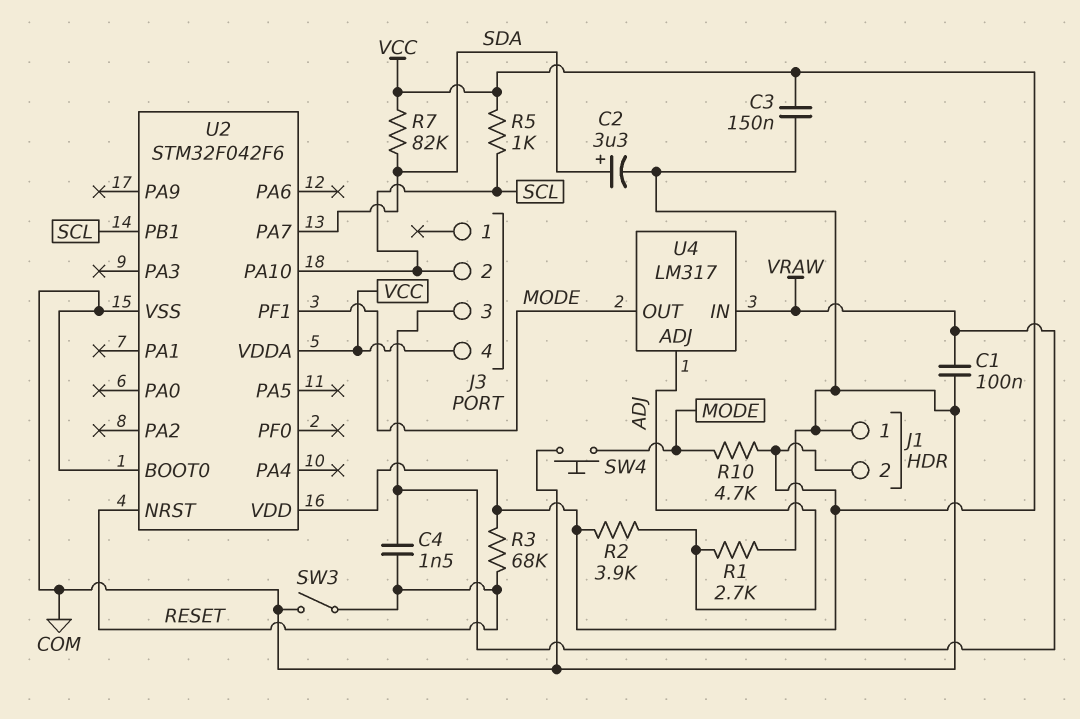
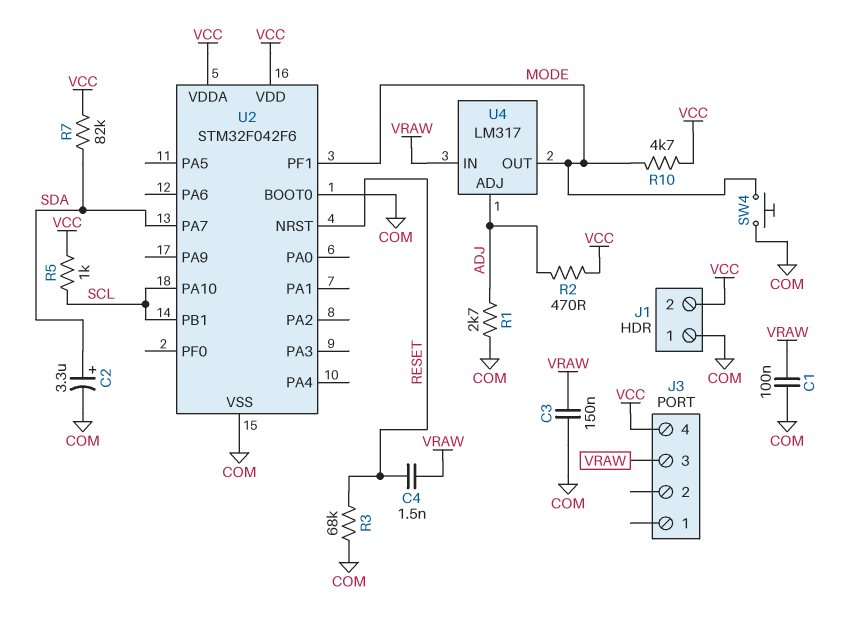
C3: 150nF (COM, VCC) -> 150nF (COM, VRAW)
J3 pin 2: SCL -> none
R2: 3.9k (ADJ, VCC) -> 470 (ADJ, VCC)
R3: 68k (RESET, VCC) -> 68k (COM, RESET)
SW3: switch (COM, RESET) -> none

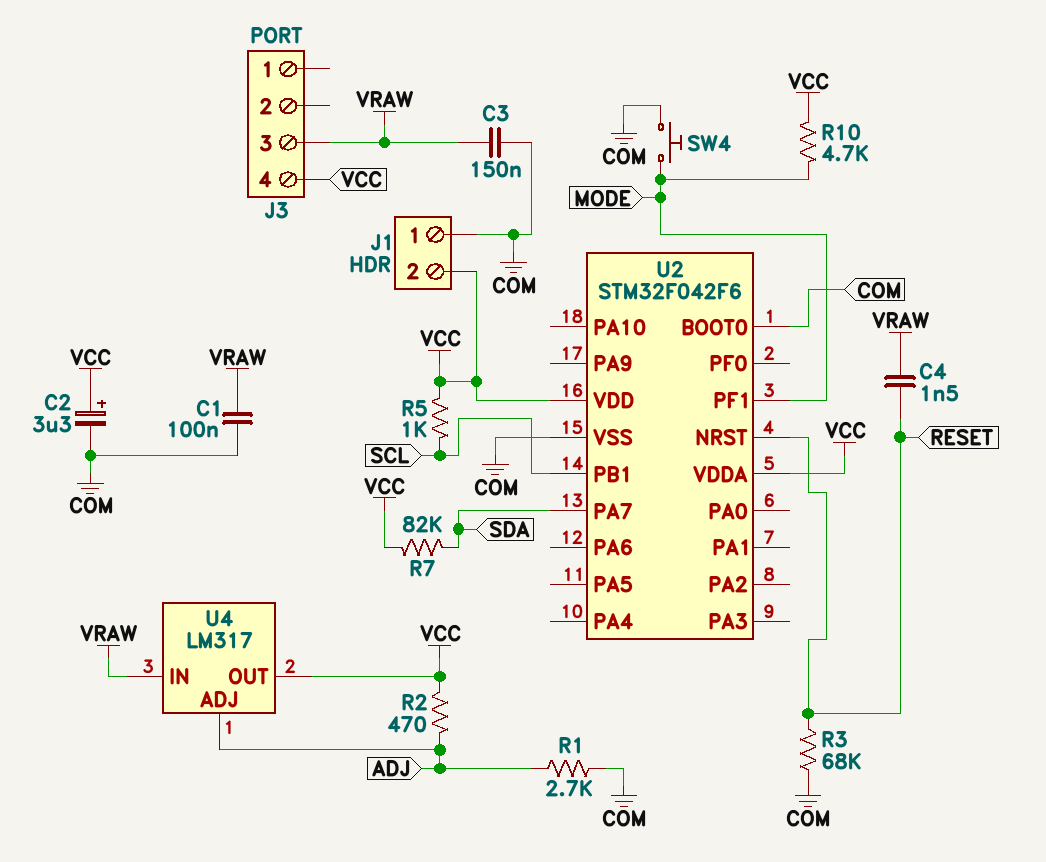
C2: 3.3uF (plus SDA, minus COM) -> 3.3uF (plus VCC, minus COM)
U2 pin PA10: SCL -> none
U4 pin OUT: MODE -> VCC

